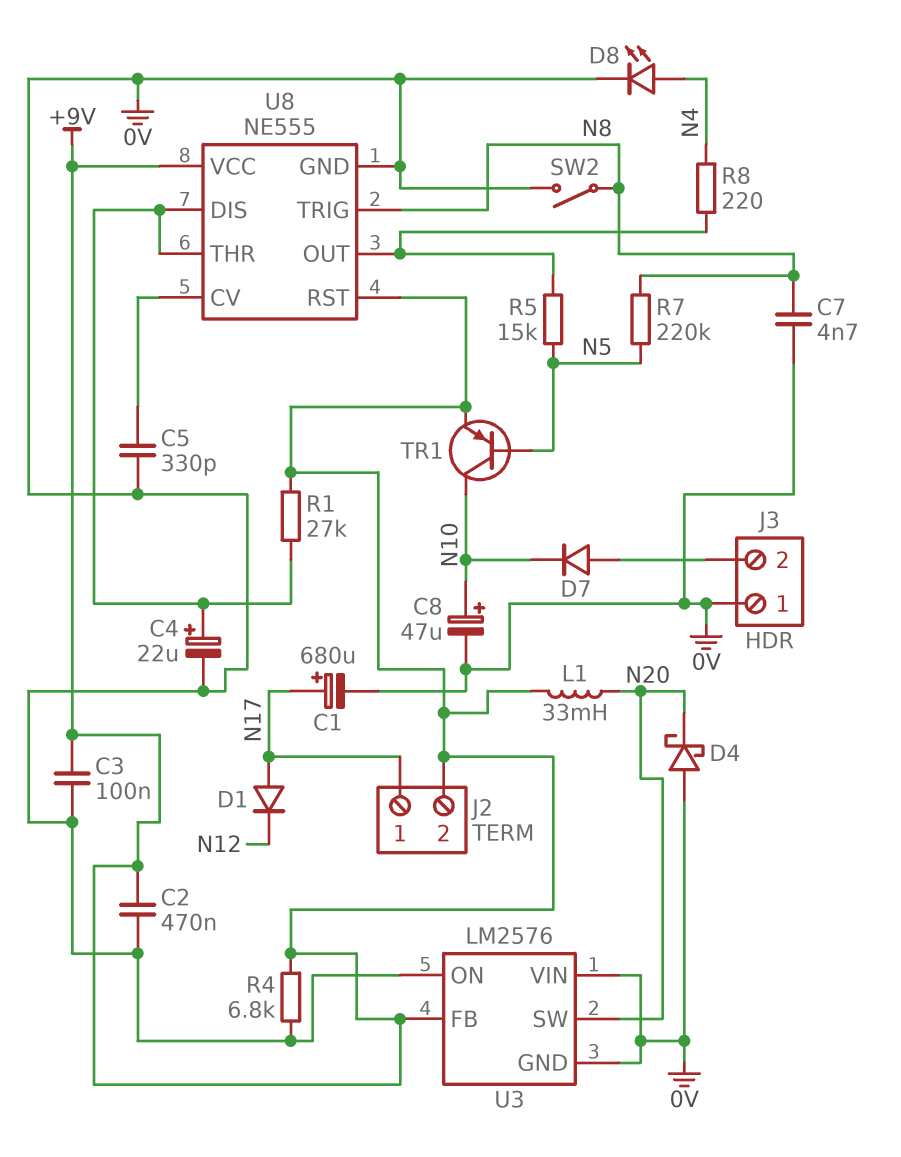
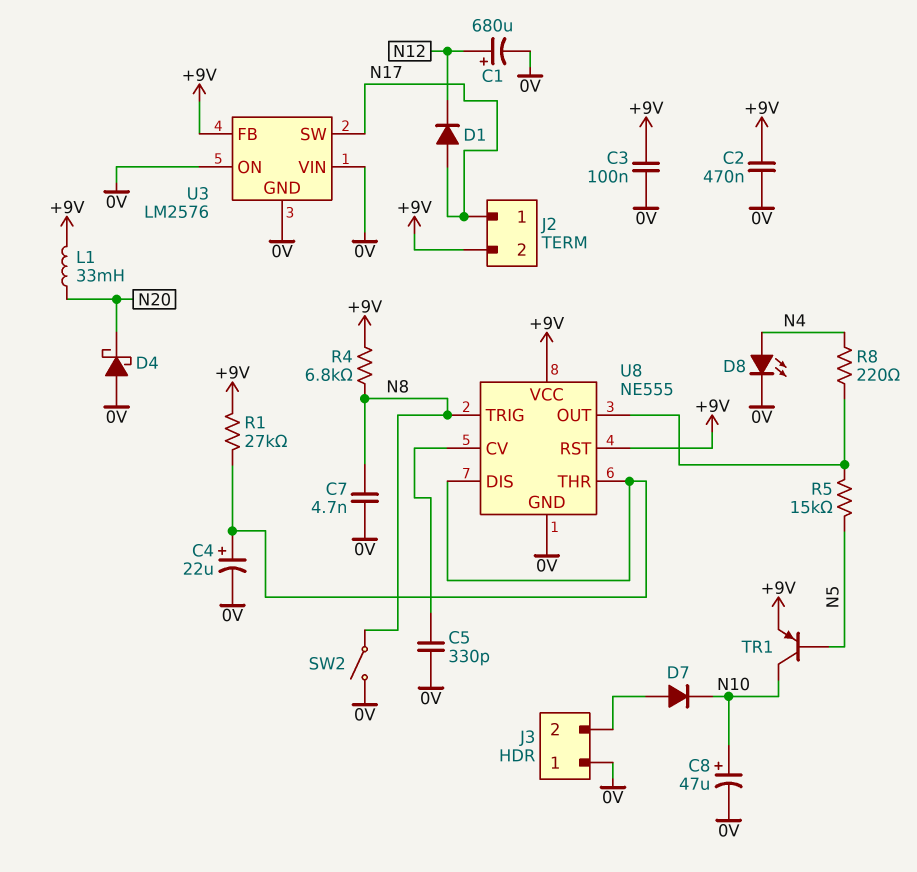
C1: 680uF (plus N17, minus 0V) -> 680uF (plus N12, minus 0V)
R4: 6.8k (+9V, 0V) -> 6.8k (+9V, N8)
R7: 220k (N5, N8) -> none
U3 pin SW: N20 -> N17

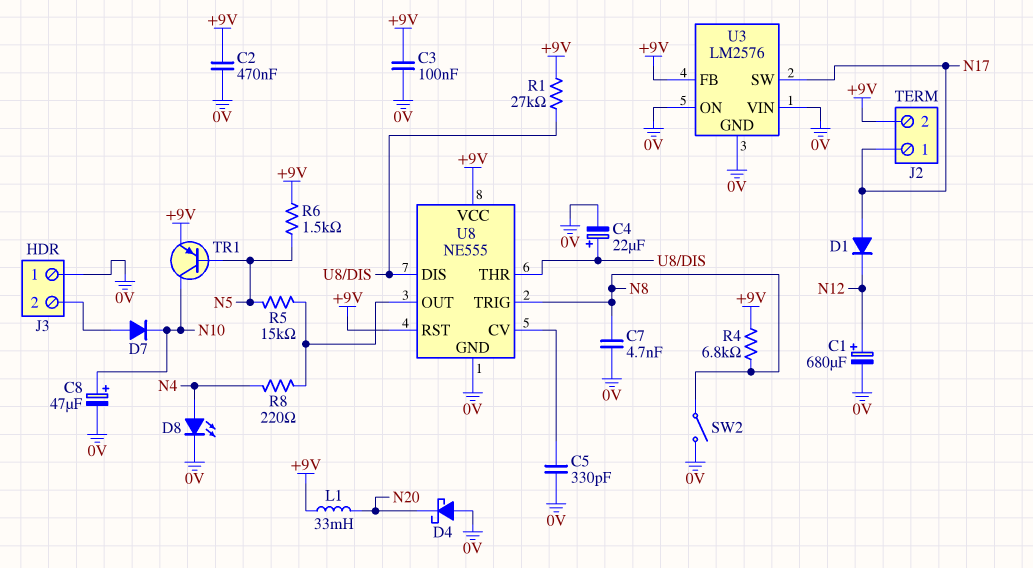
R6: none -> 1.5k (+9V, N5)

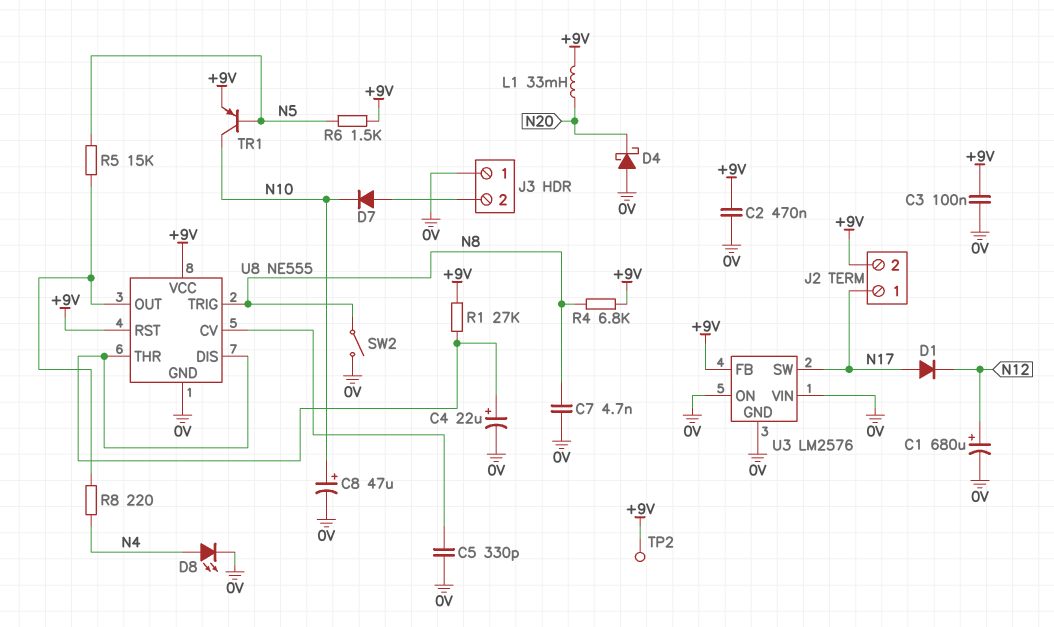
TP2: none -> test point (+9V)

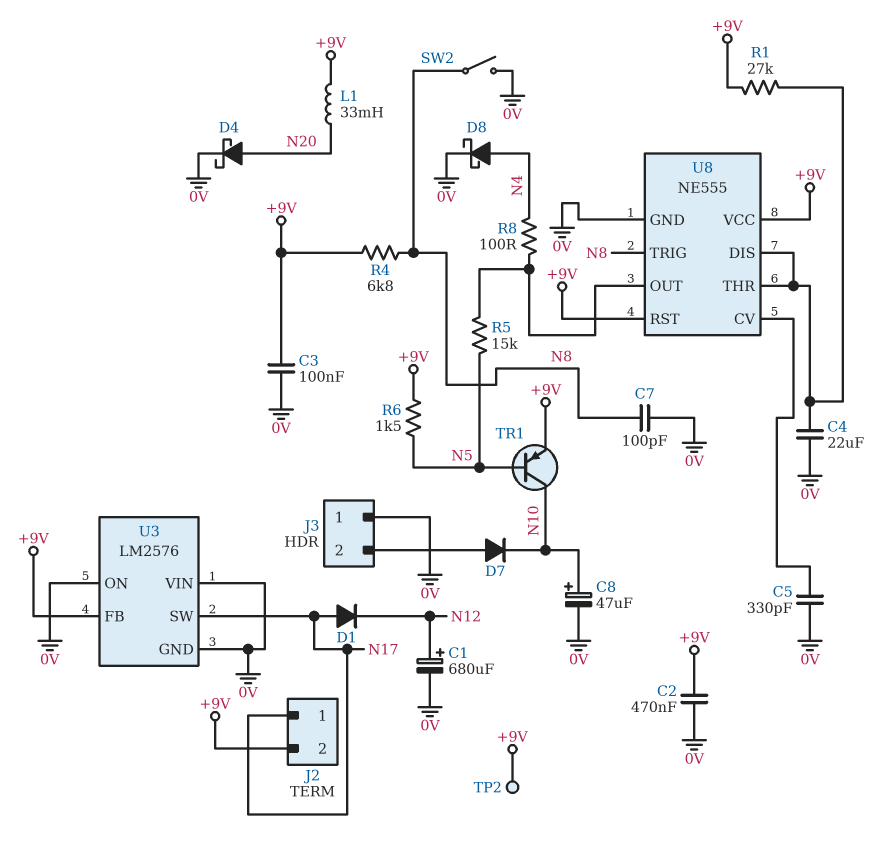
C4: 22uF (plus U8/DIS, minus 0V) -> 22uF (0V, U8/DIS)
C7: 4.7nF (0V, N8) -> 100pF (0V, N8)
D4: schottky (A 0V, K N20) -> schottky (A N20, K 0V)
D8: LED (A N4, K 0V) -> schottky (A N4, K 0V)
R8: 220 (N4, U8/OUT) -> 100 (N4, U8/OUT)

